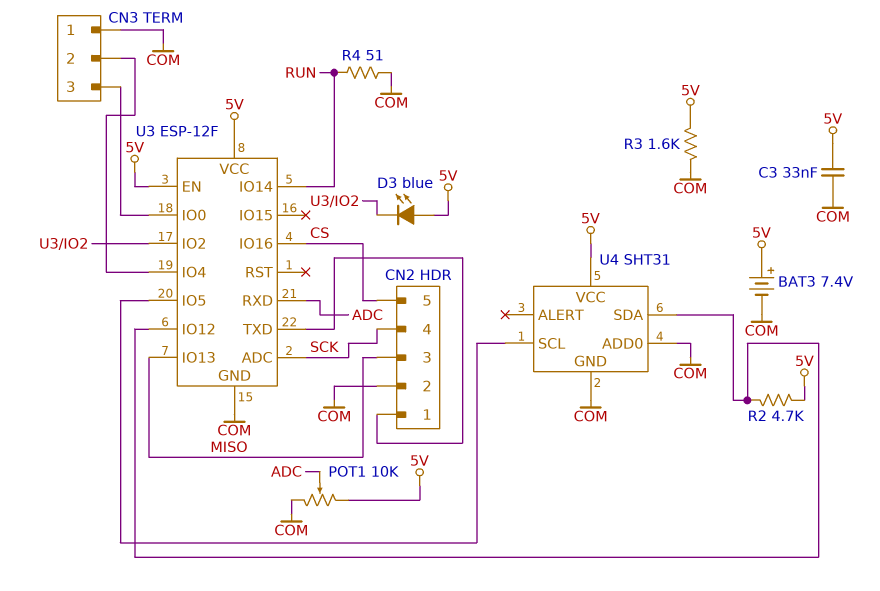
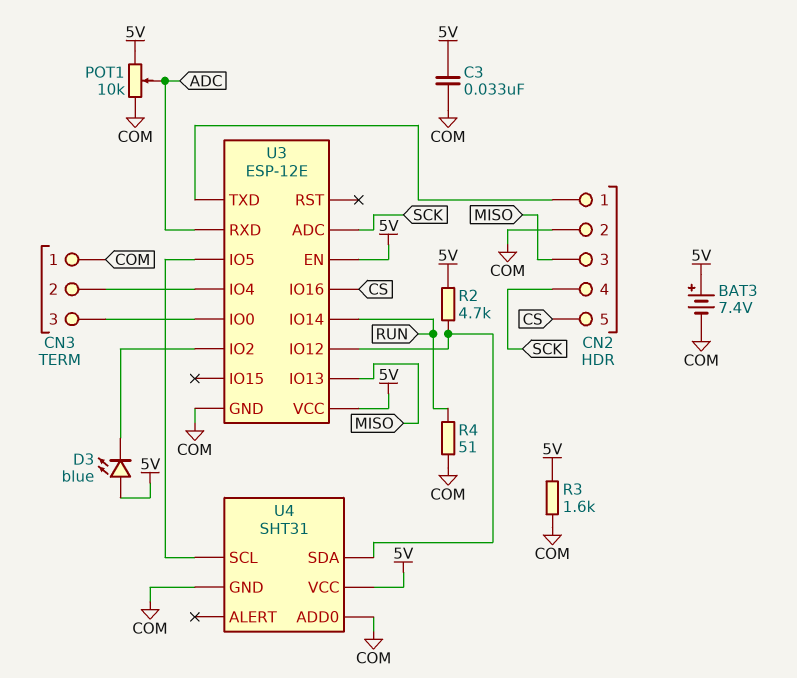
U3: ESP-12F -> ESP-12E

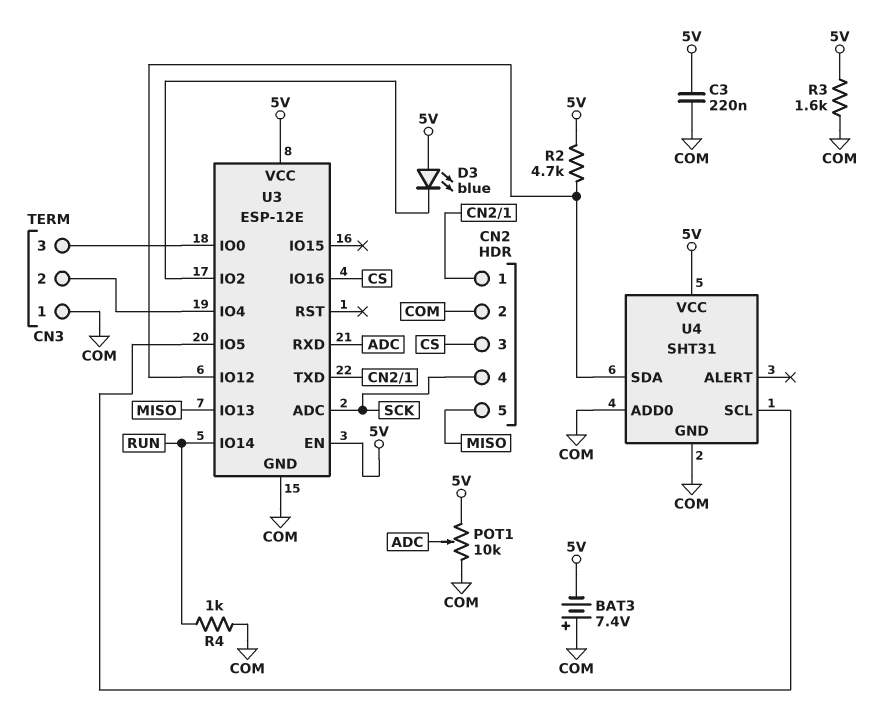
BAT3: 7.4V (plus 5V, minus COM) -> 7.4V (plus COM, minus 5V)
C3: 33nF (5V, COM) -> 220nF (5V, COM)
CN2 pin 3: MISO -> CS
CN2 pin 5: CS -> MISO
R4: 51 (COM, RUN) -> 1k (COM, RUN)

